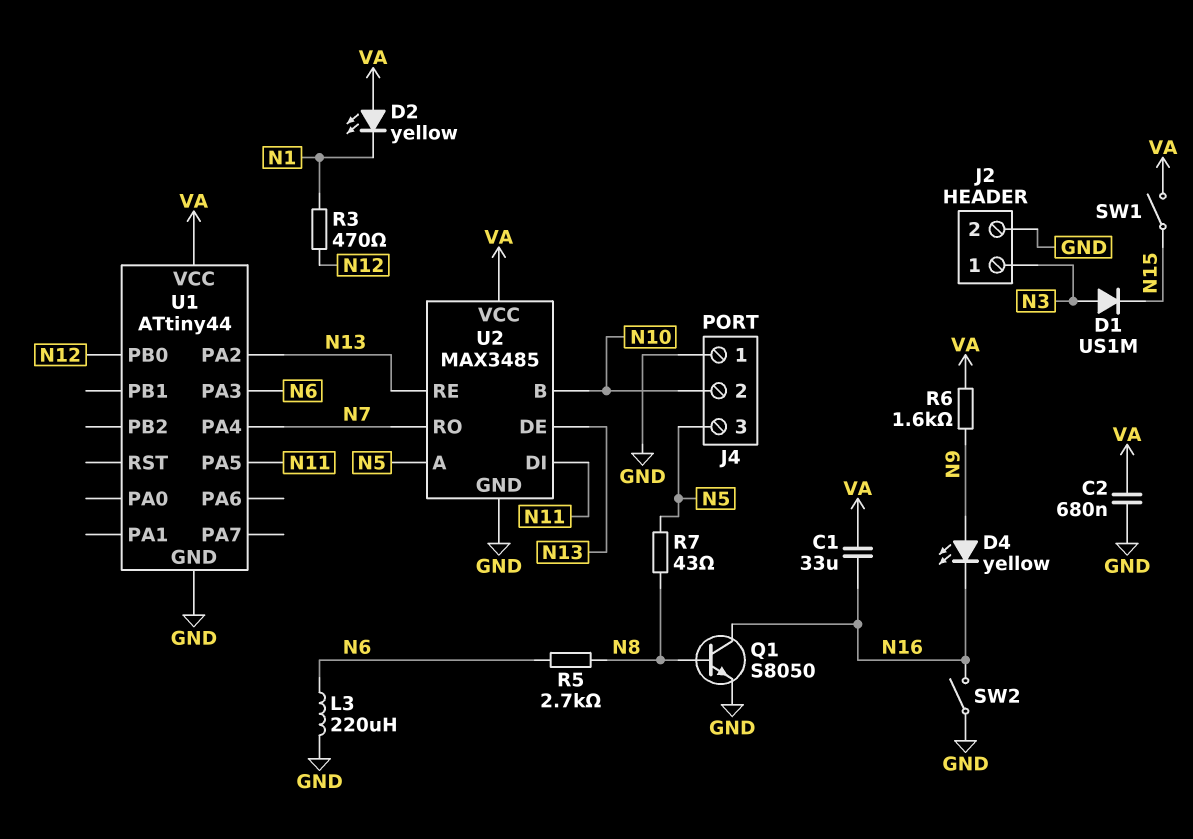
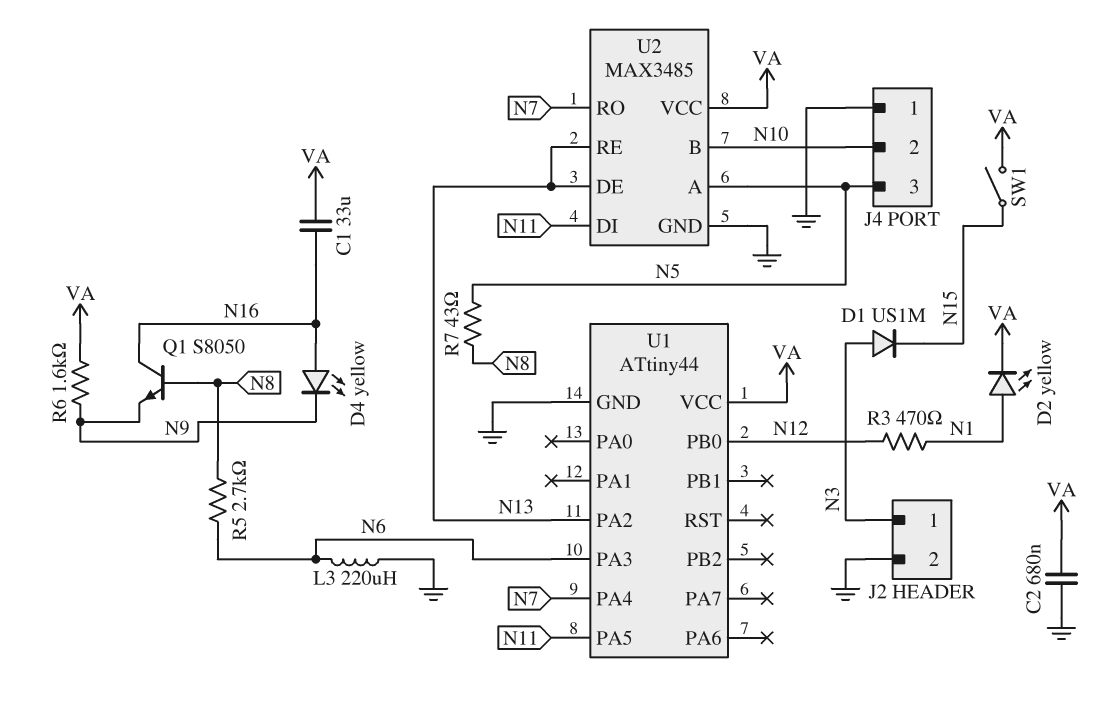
D2: LED yellow (A VA, K N1) -> LED yellow (A N1, K VA)
D4: LED yellow (A N9, K N16) -> LED yellow (A N16, K N9)
Q1: NPN S8050 (B N8, C N16, E GND) -> NPN S8050 (B N8, C N16, E N9)
SW2: switch (GND, N16) -> none

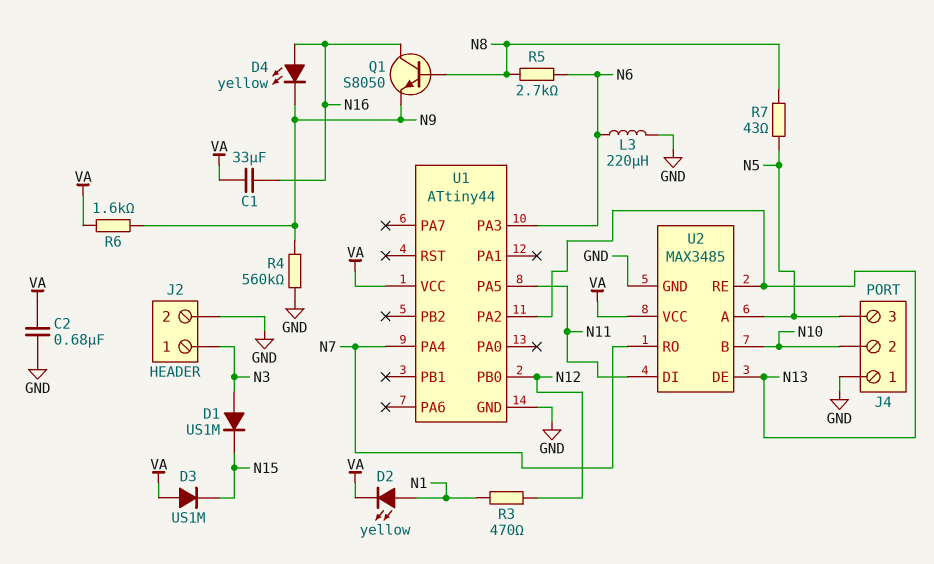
D3: none -> diode US1M (A VA, K N15)
R4: none -> 560k (GND, N9)
SW1: switch (N15, VA) -> none

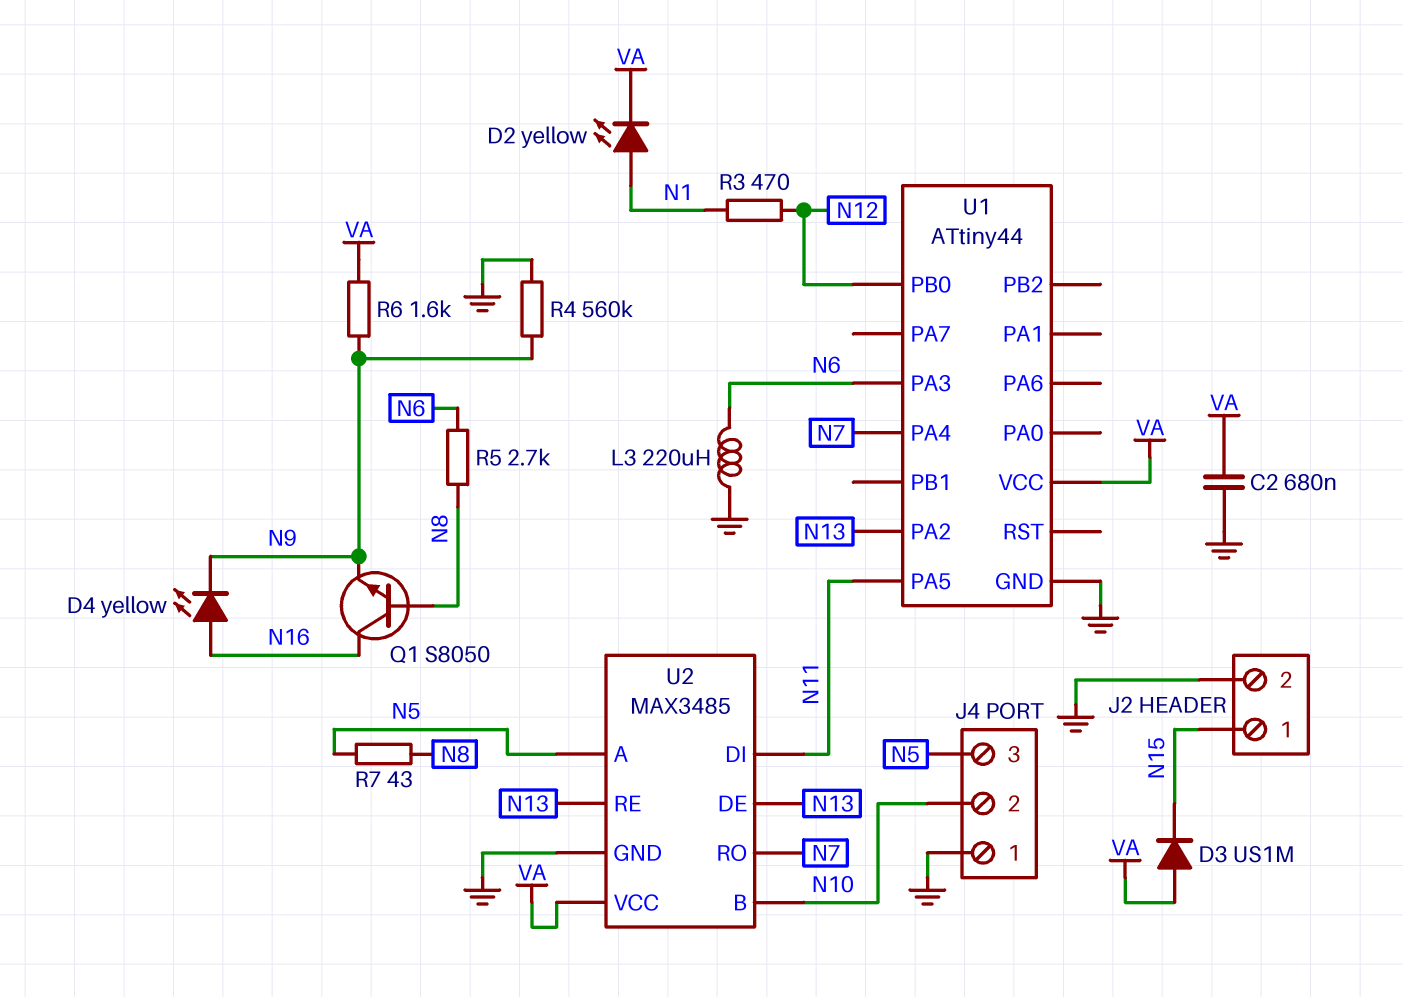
C1: 33uF (N16, VA) -> none
D1: diode US1M (A N3, K N15) -> none
J2 pin 1: N3 -> N15

